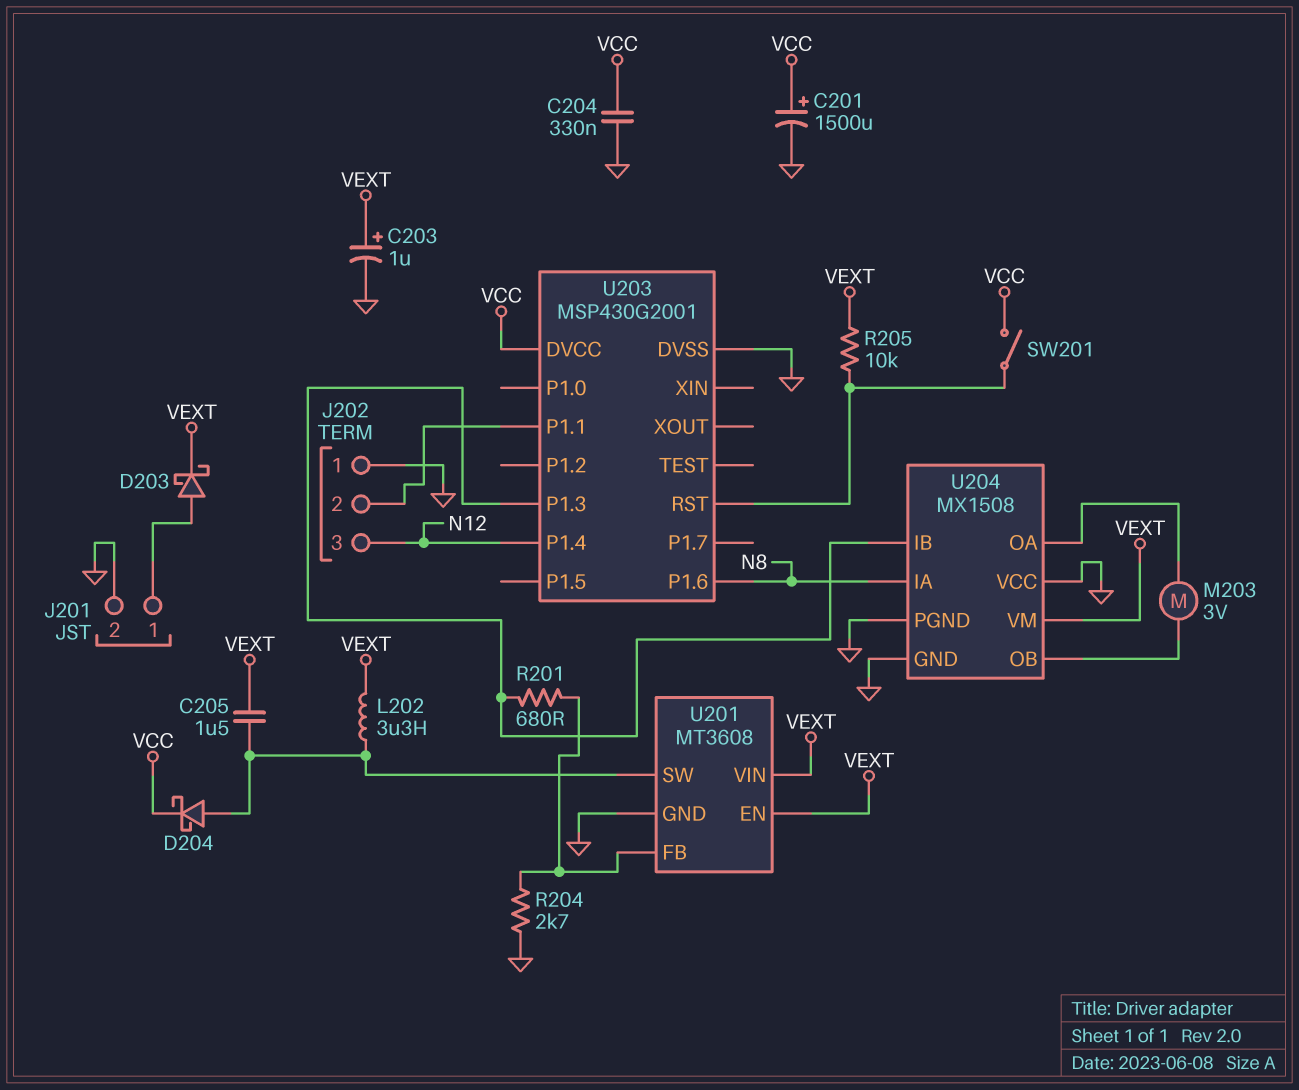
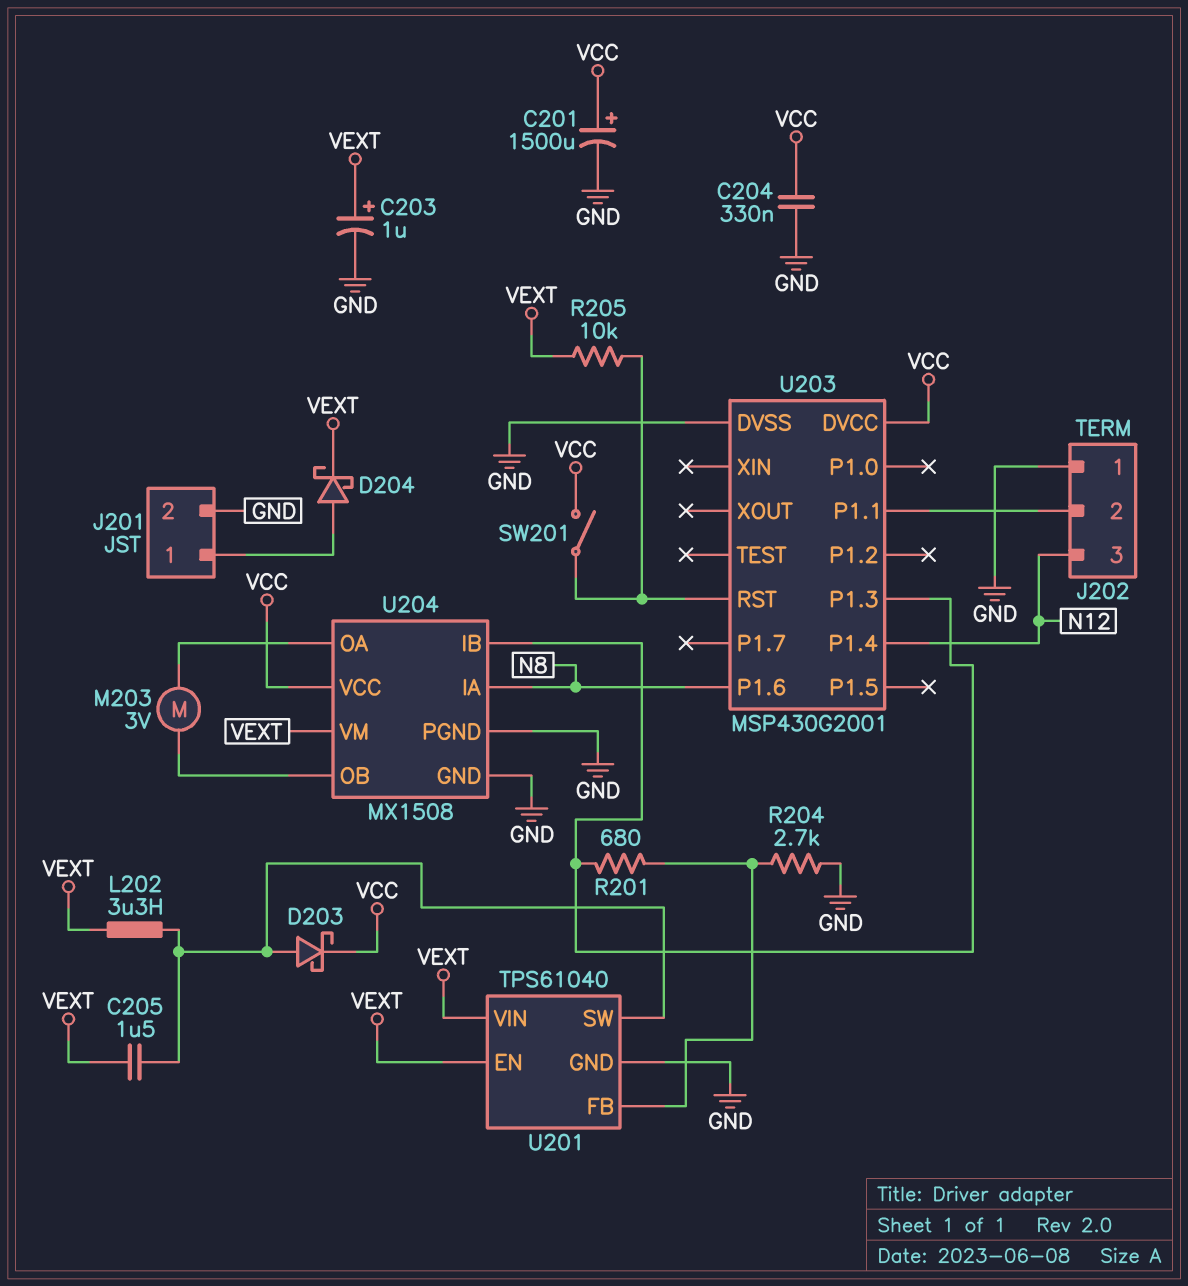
D203: schottky (A J201/1, K VEXT) -> schottky (A U201/SW, K VCC)
D204: schottky (A U201/SW, K VCC) -> schottky (A J201/1, K VEXT)
U201: MT3608 -> TPS61040
U204 pin VCC: GND -> VCC

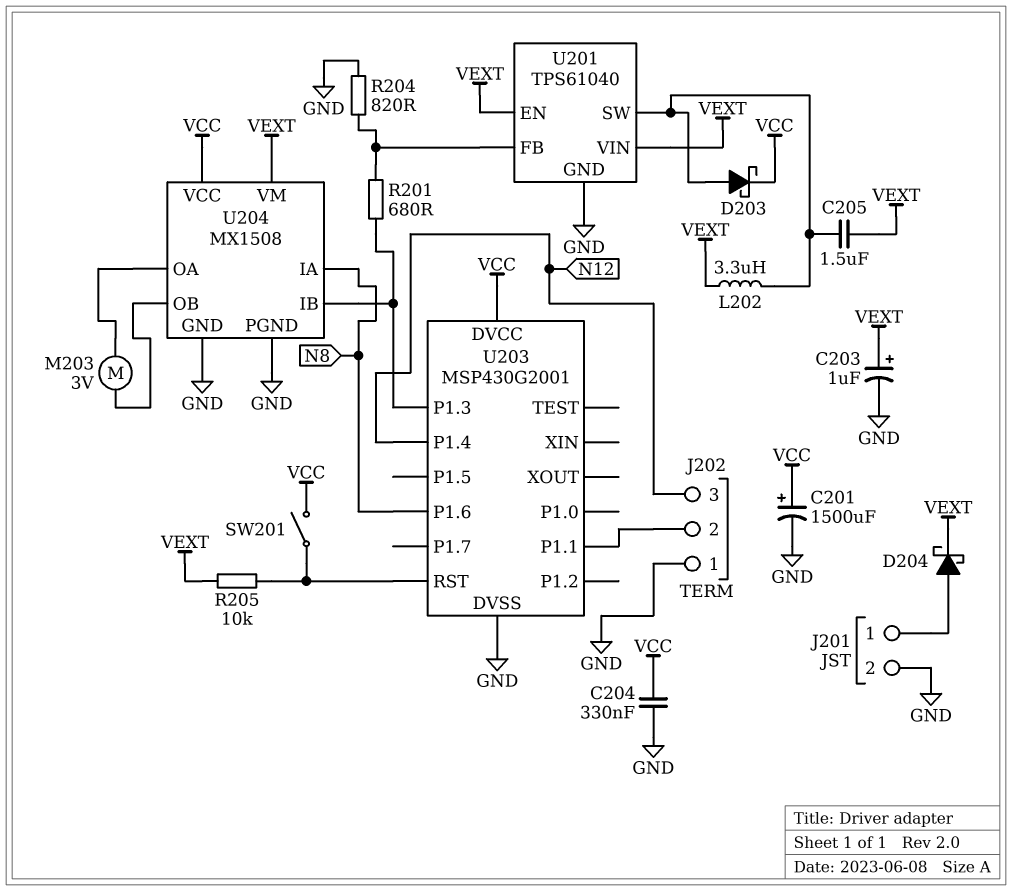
R204: 2.7k (GND, U201/FB) -> 820 (GND, U201/FB)

